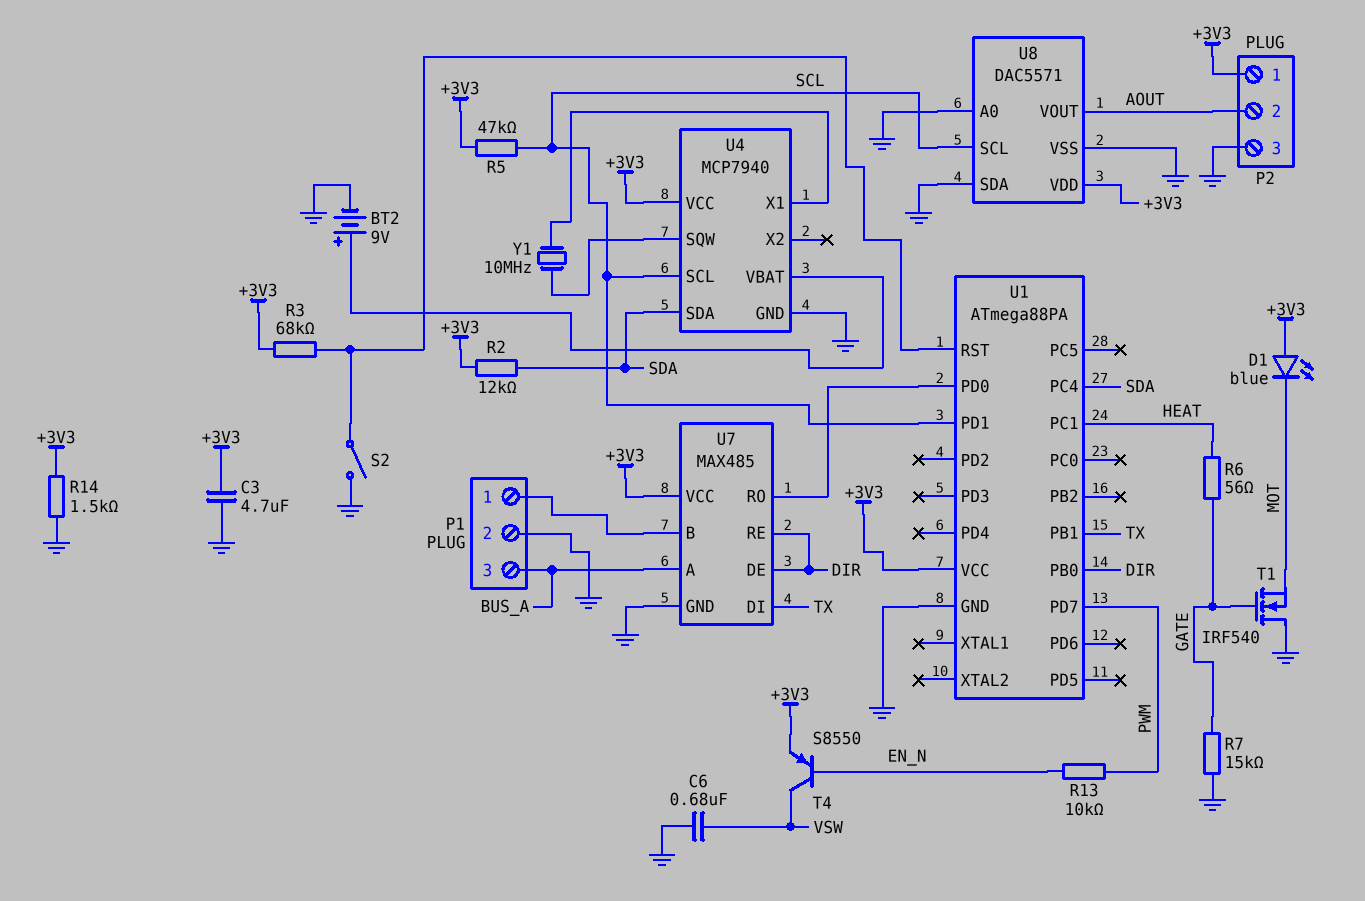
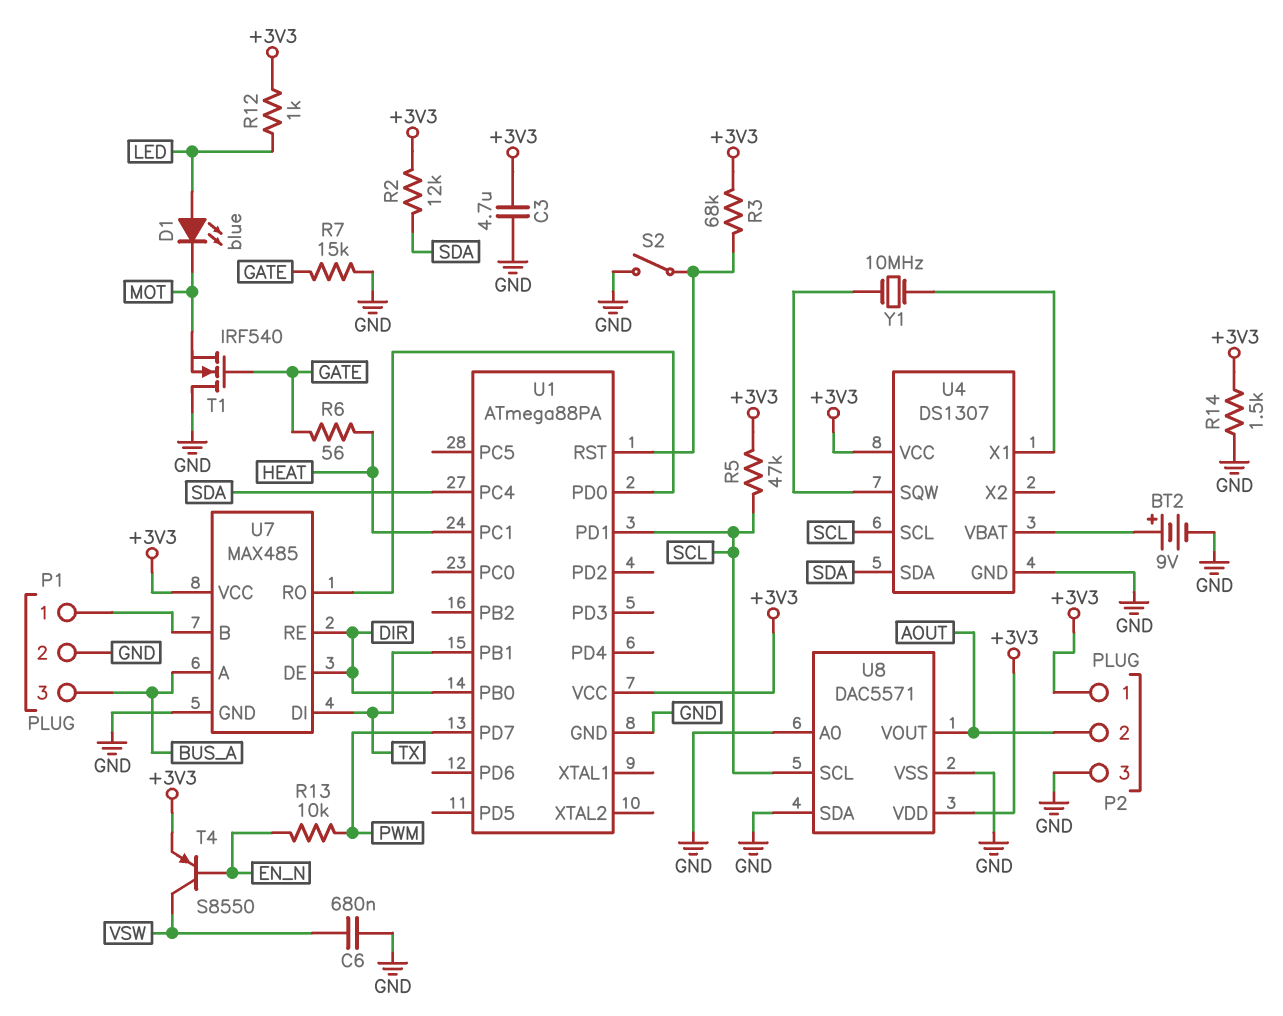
D1: LED blue (A +3V3, K MOT) -> LED blue (A LED, K MOT)
R12: none -> 1k (+3V3, LED)
U4: MCP7940 -> DS1307

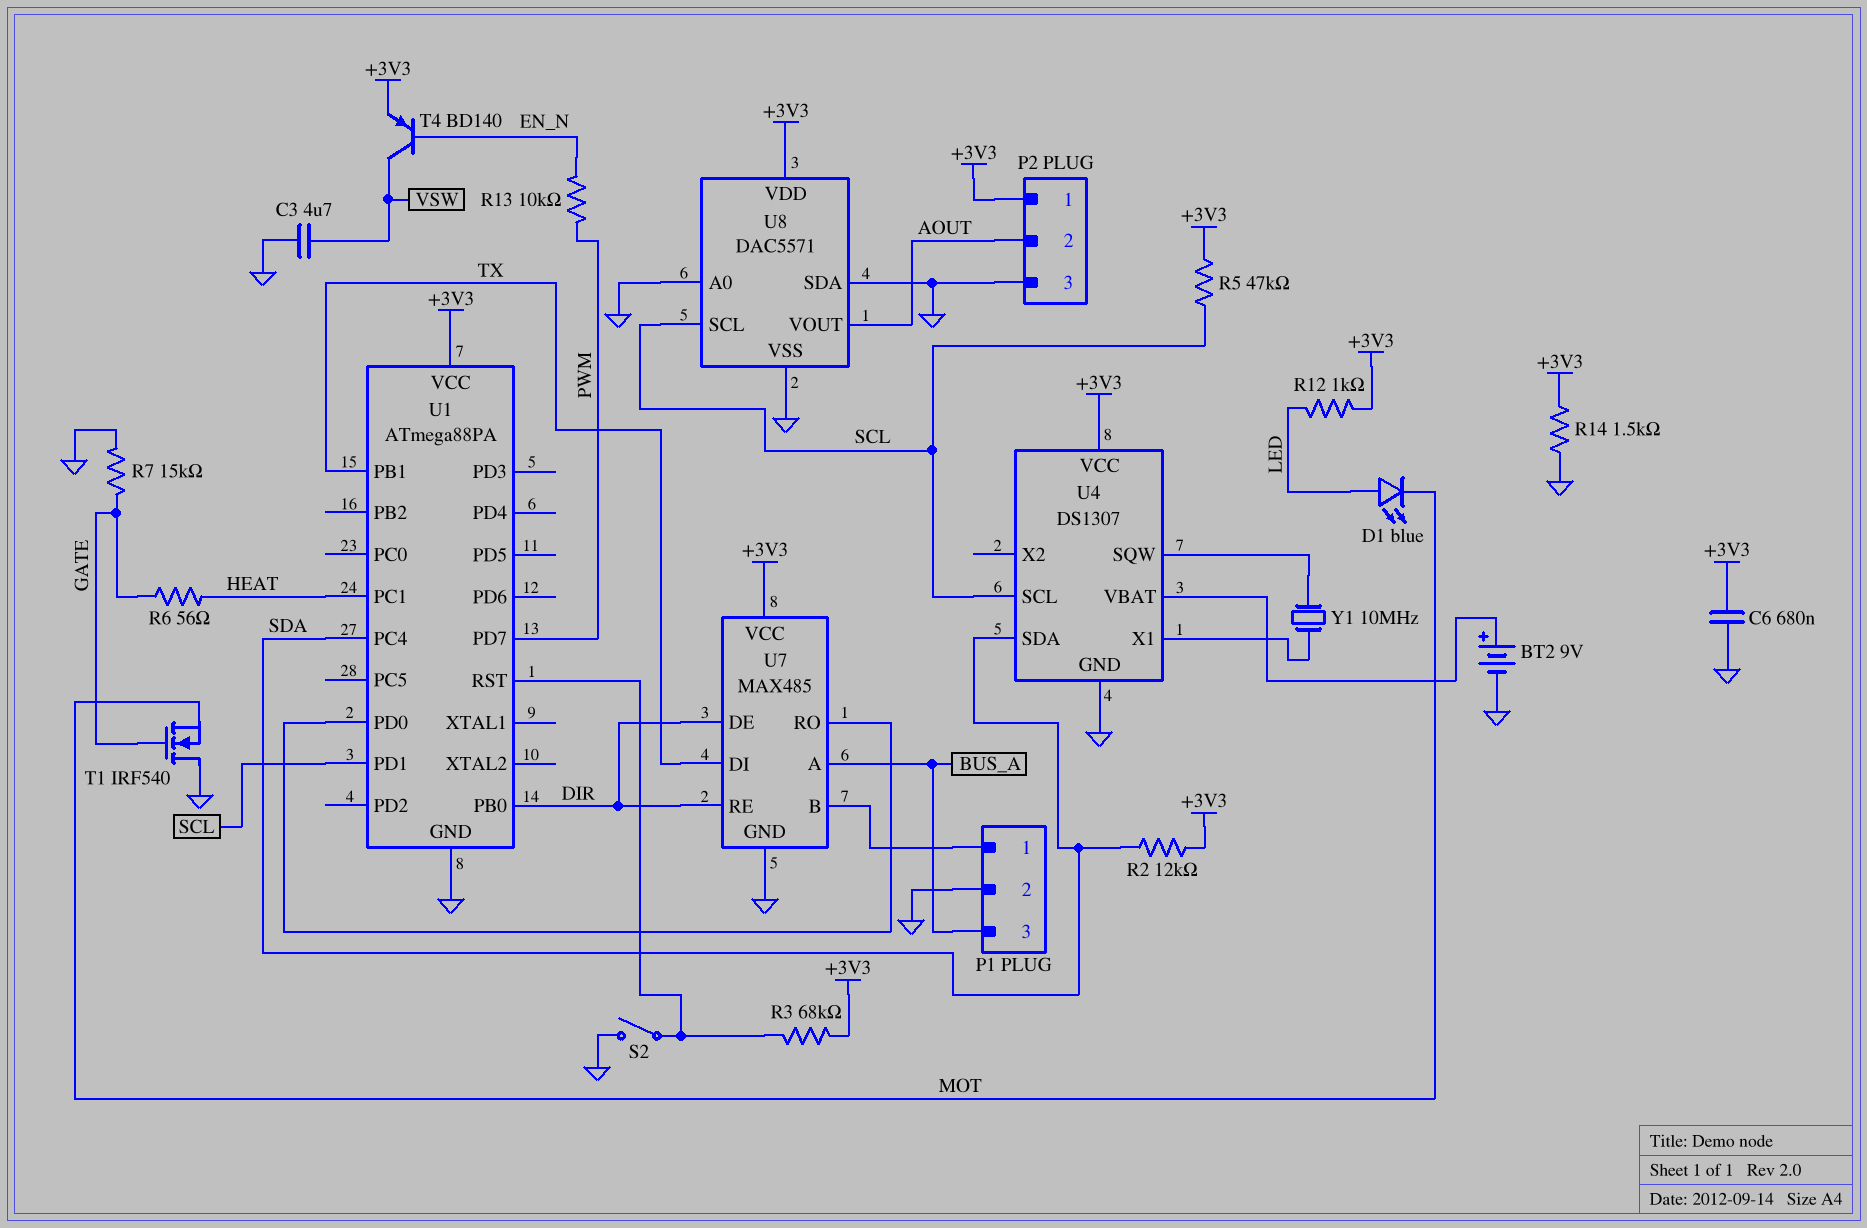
C3: 4.7uF (+3V3, GND) -> 4.7uF (GND, VSW)
C6: 680nF (GND, VSW) -> 680nF (+3V3, GND)
T4: PNP S8550 (B EN_N, C VSW, E +3V3) -> PNP BD140 (B EN_N, C VSW, E +3V3)

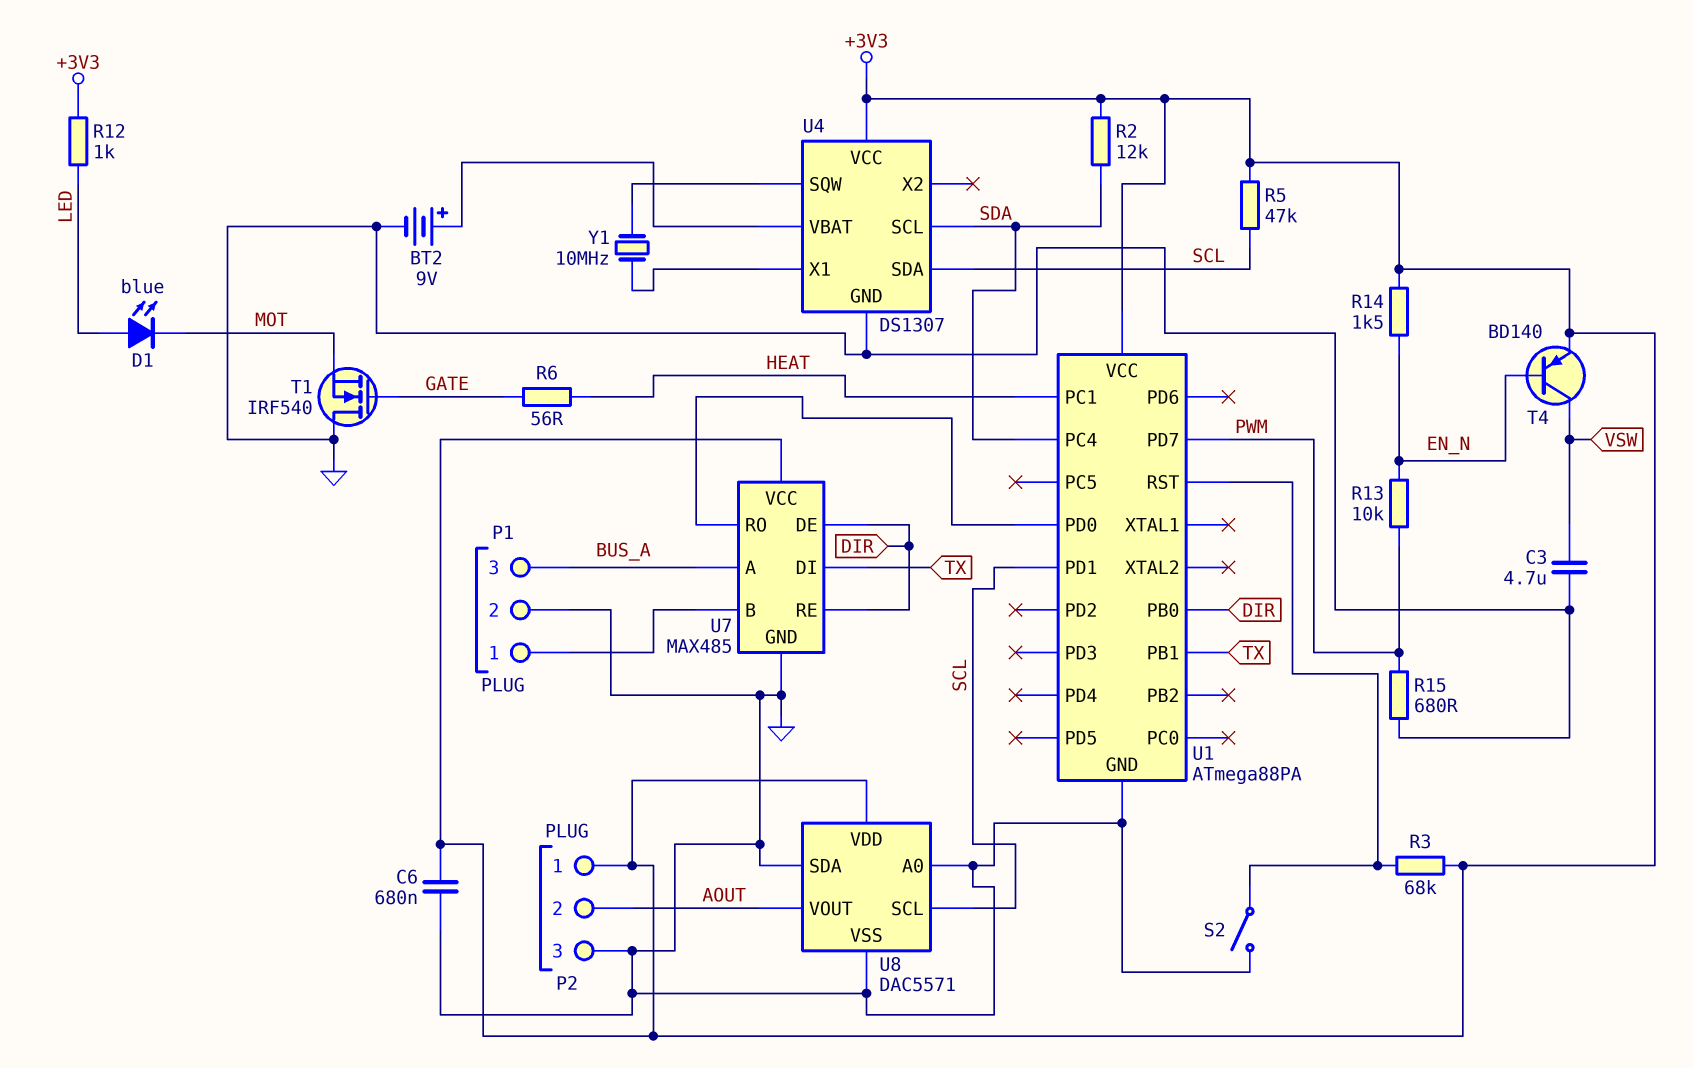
R7: 15k (GATE, GND) -> none
R14: 1.5k (+3V3, GND) -> 1.5k (+3V3, EN_N)
R15: none -> 680 (GND, PWM)
U4 pin SCL: SCL -> SDA
U4 pin SDA: SDA -> SCL

